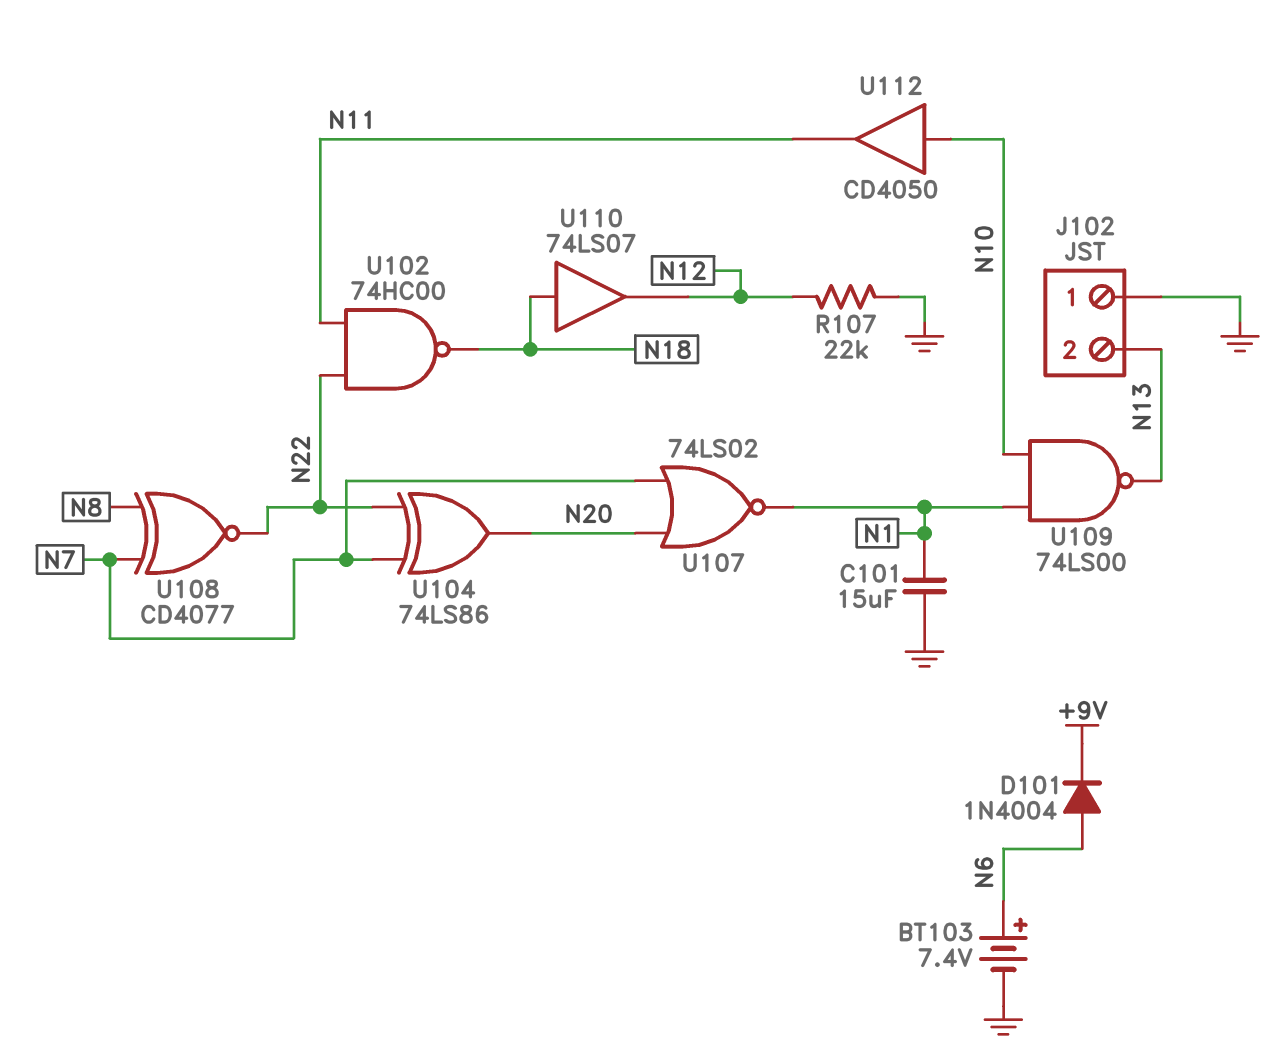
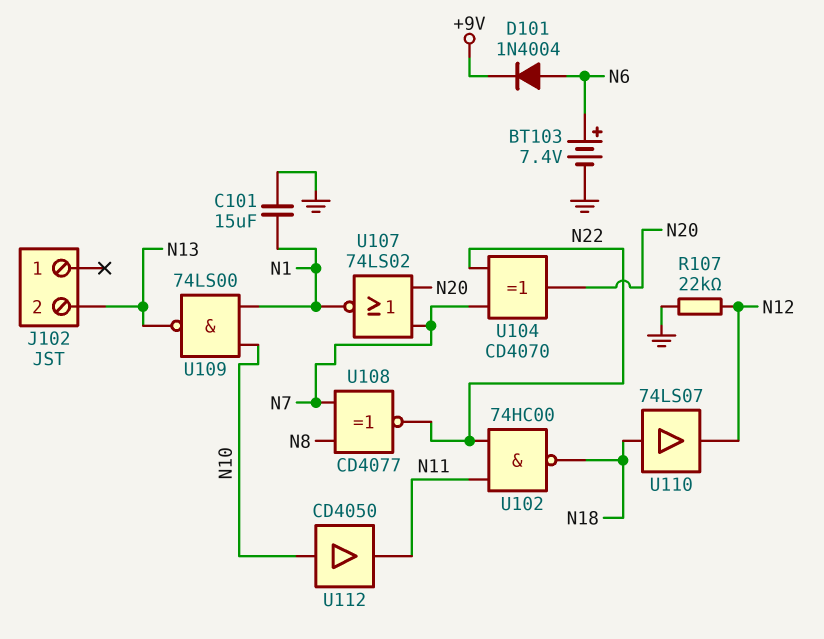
J102 pin 1: GND -> none
U104: XOR 74LS86 (in N7, in N22, out N20) -> XOR CD4070 (in N7, in N22, out N20)

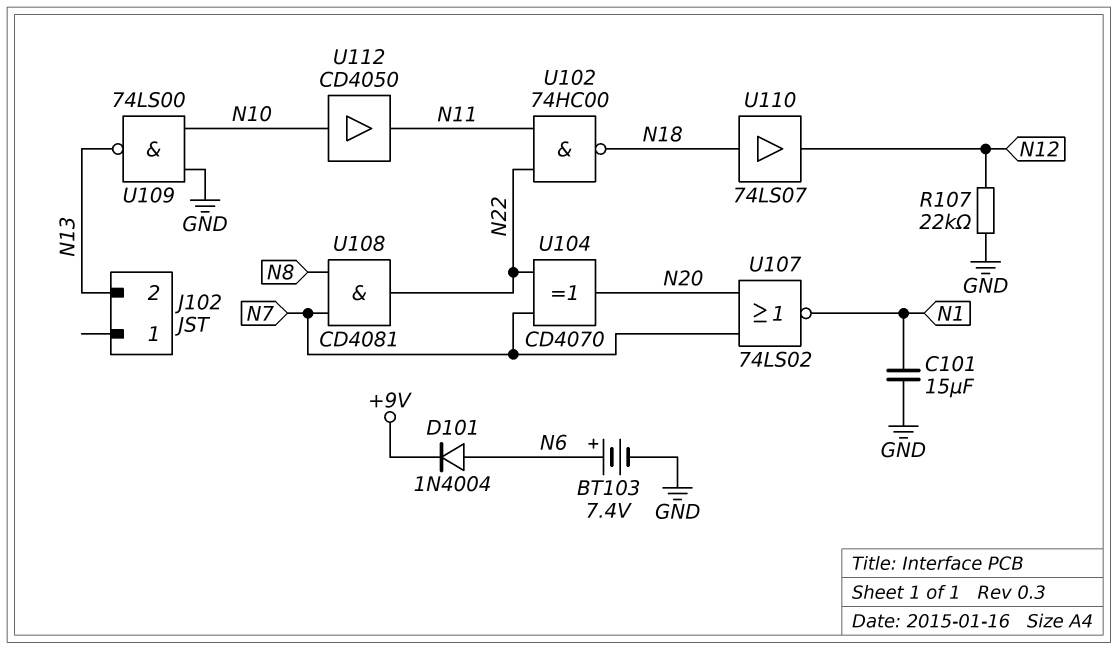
U108: XNOR CD4077 (in N7, in N8, out N22) -> AND CD4081 (in N7, in N8, out N22)
U109: NAND 74LS00 (in N1, in N10, out N13) -> NAND 74LS00 (in GND, in N10, out N13)

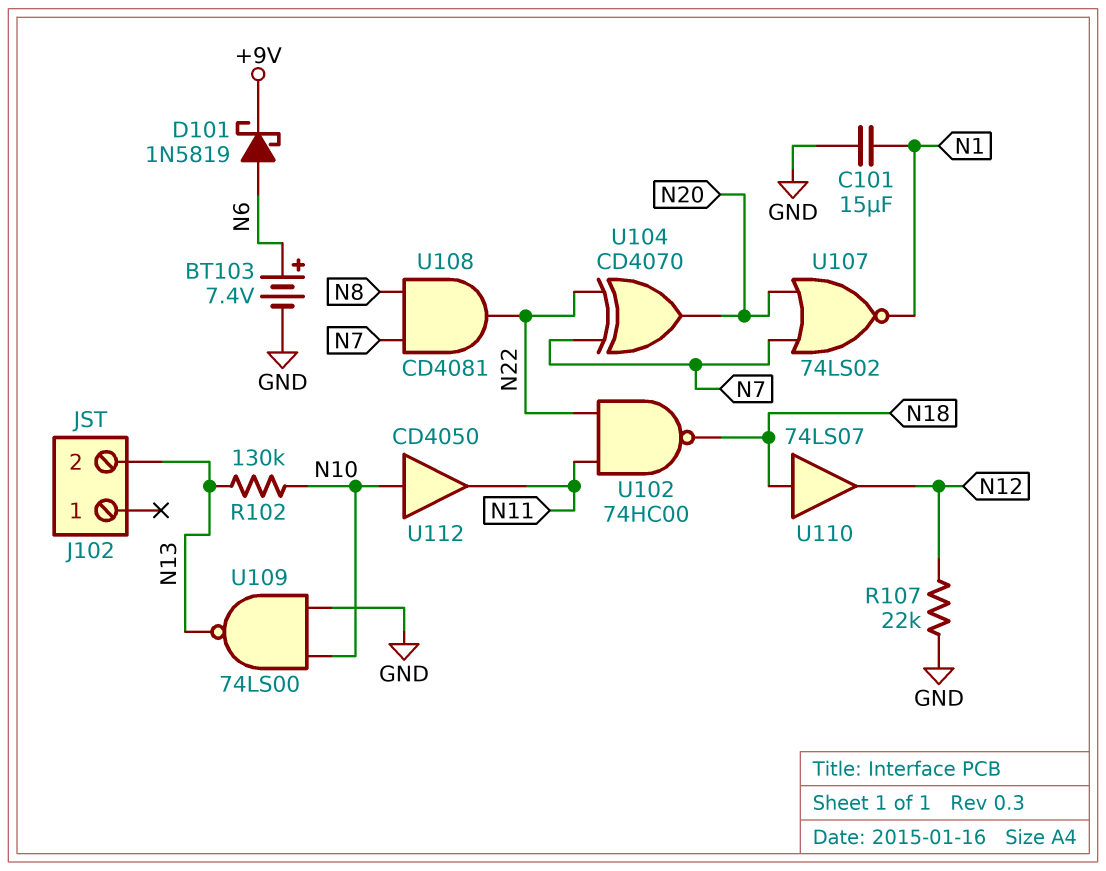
D101: diode 1N4004 (A N6, K +9V) -> schottky 1N5819 (A N6, K +9V)
R102: none -> 130k (N10, N13)

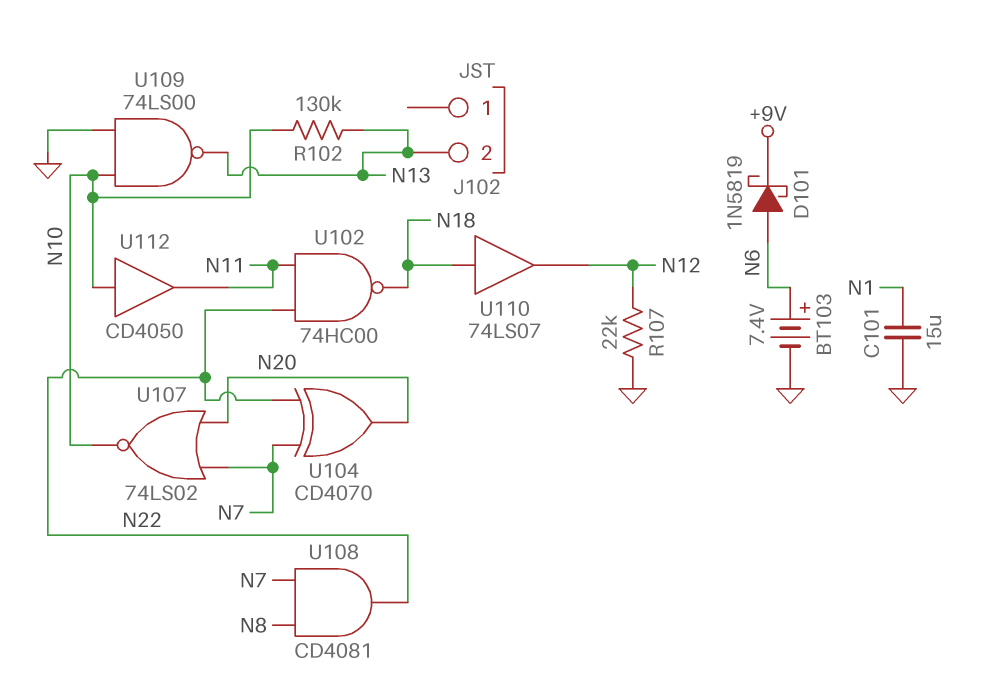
U107: NOR 74LS02 (in N7, in N20, out N1) -> NOR 74LS02 (in N7, in N20, out N10)

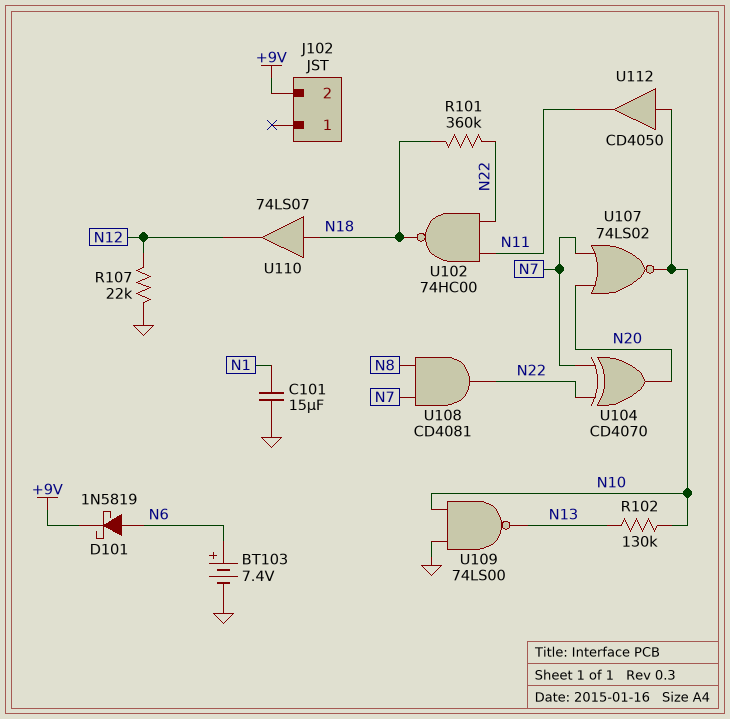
J102 pin 2: N13 -> +9V
R101: none -> 360k (N18, N22)

